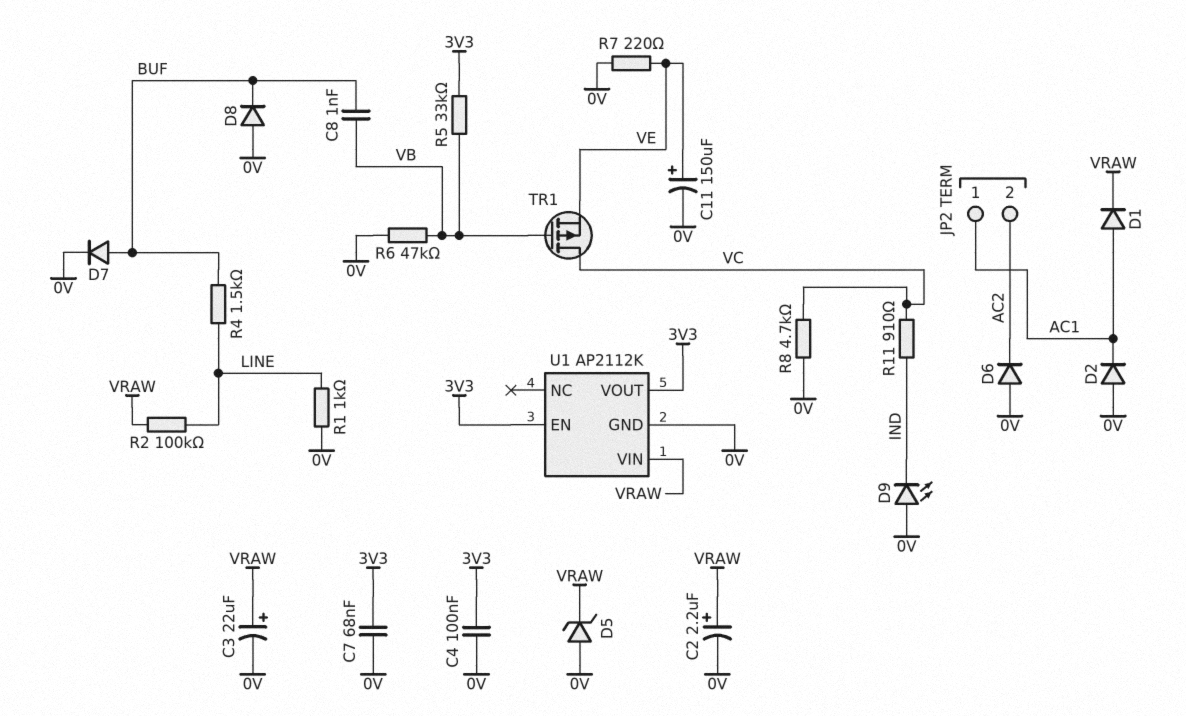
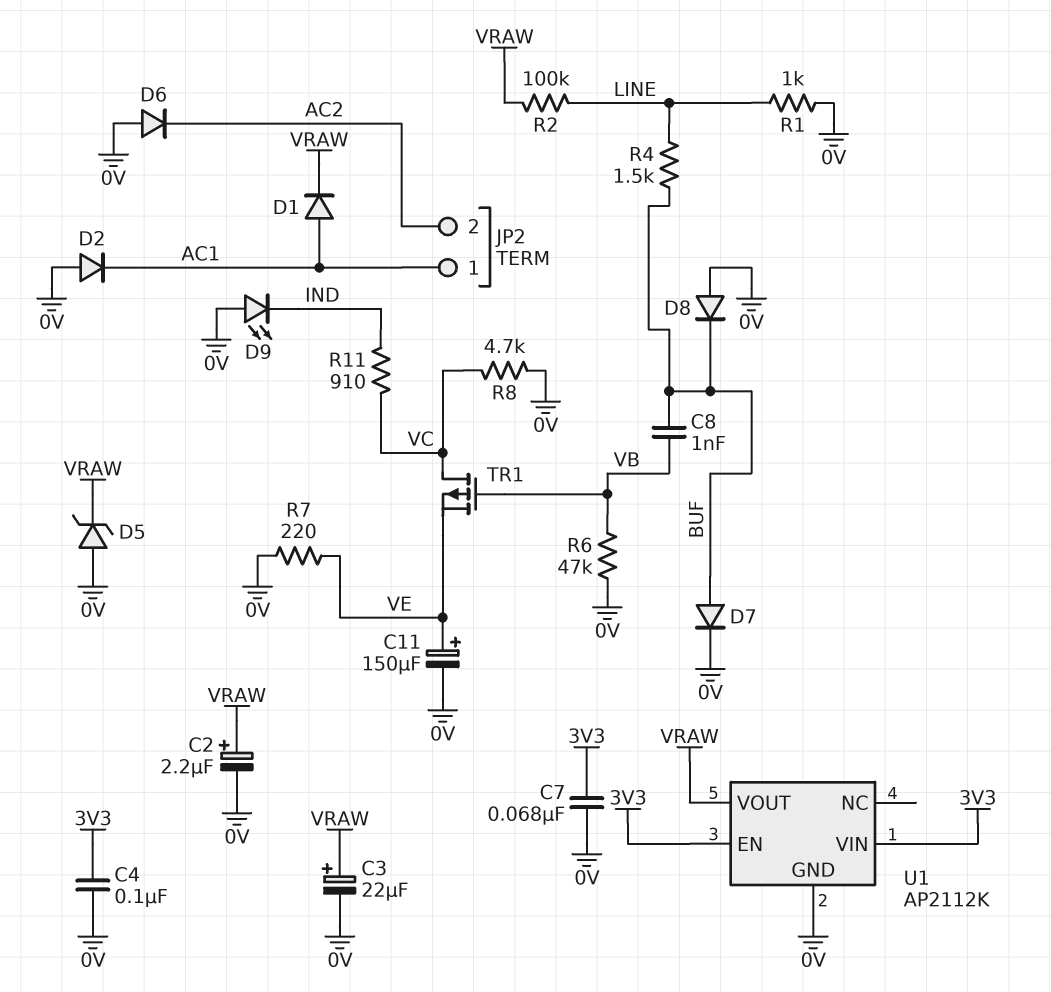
R5: 33k (3V3, VB) -> none
U1 pin VIN: VRAW -> 3V3
U1 pin VOUT: 3V3 -> VRAW

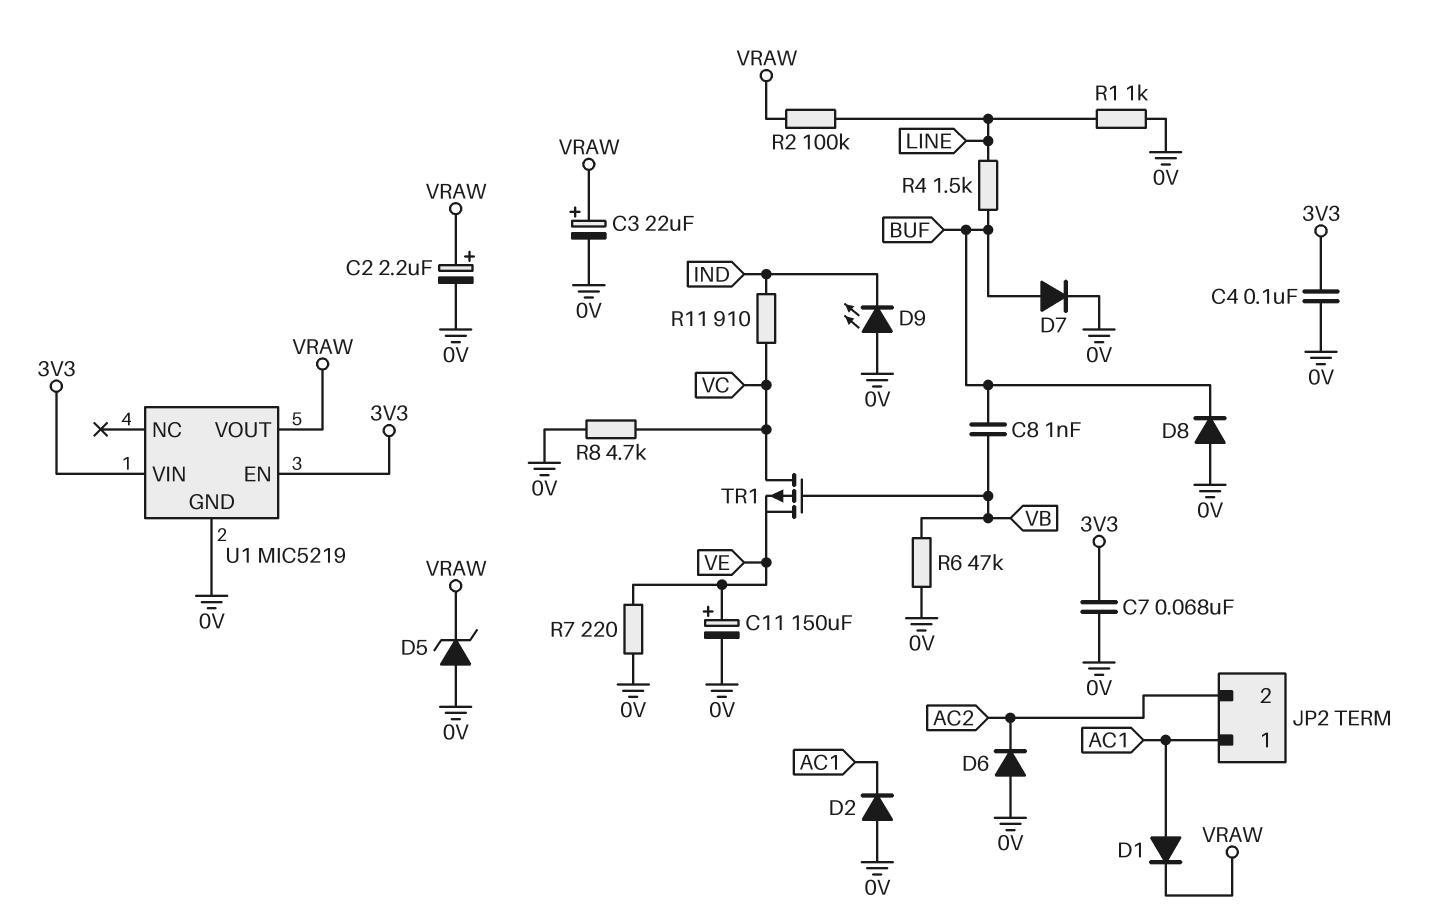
U1: AP2112K -> MIC5219

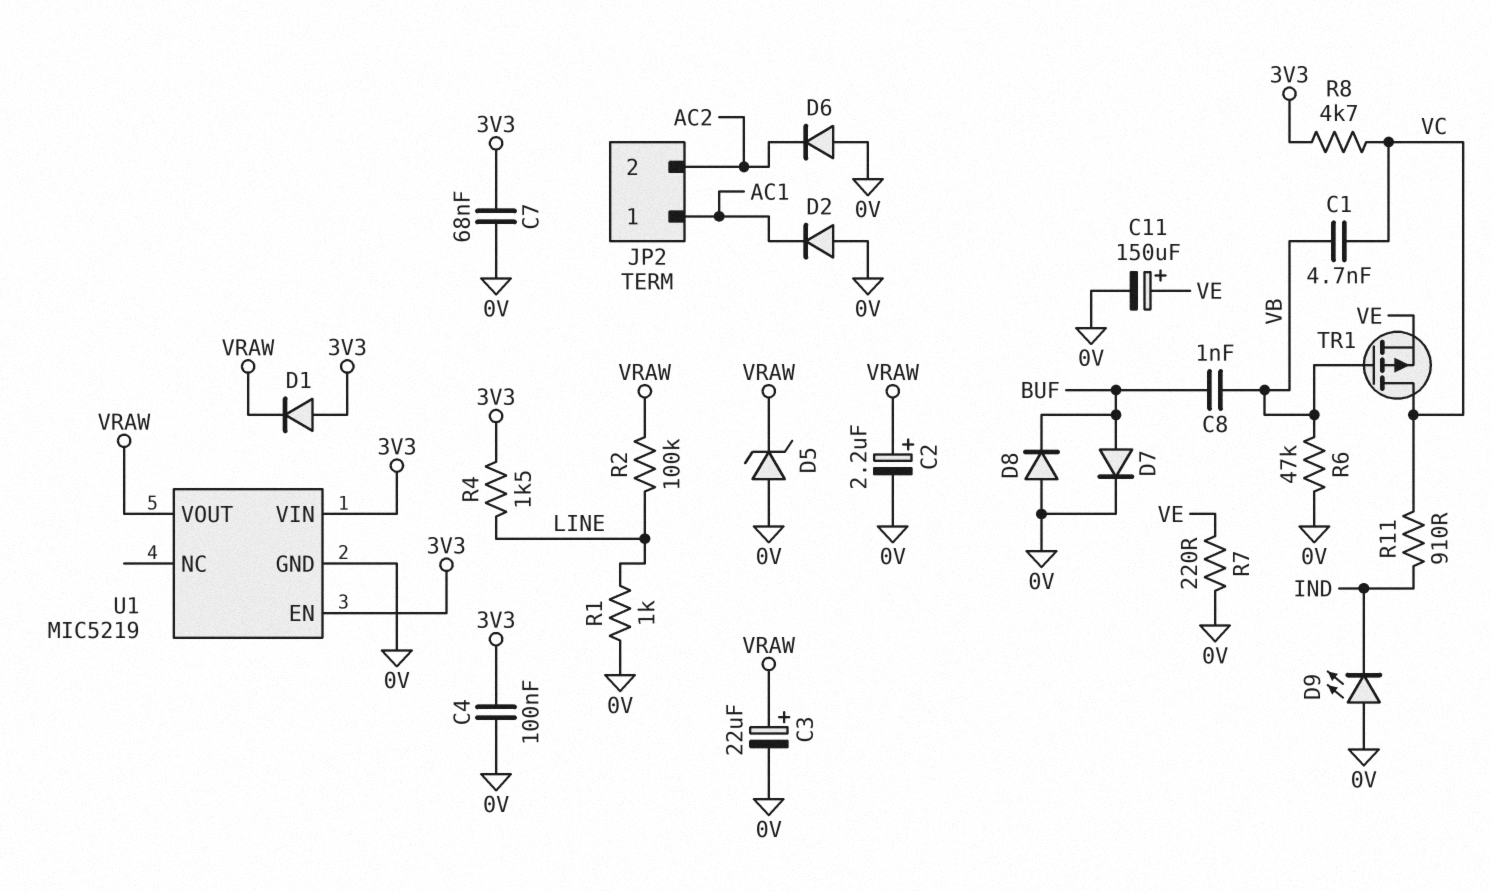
C1: none -> 4.7nF (VB, VC)
D1: diode (A AC1, K VRAW) -> diode (A 3V3, K VRAW)
R4: 1.5k (BUF, LINE) -> 1.5k (3V3, LINE)
R8: 4.7k (0V, VC) -> 4.7k (3V3, VC)

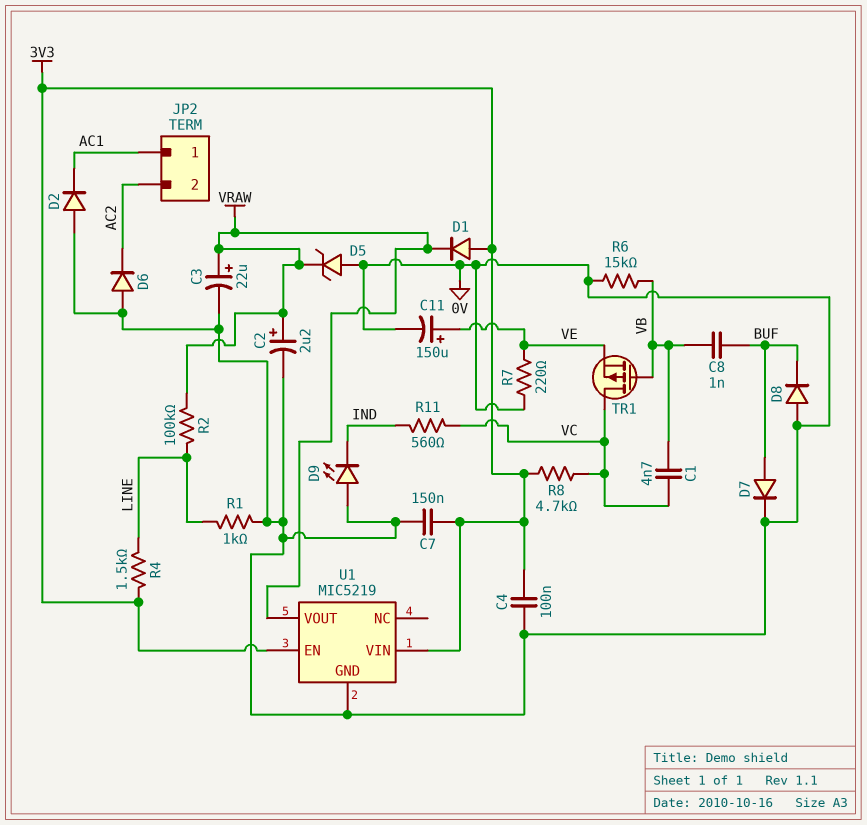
C7: 68nF (0V, 3V3) -> 150nF (0V, 3V3)
R6: 47k (0V, VB) -> 15k (0V, VB)
R11: 910 (IND, VC) -> 560 (IND, VC)

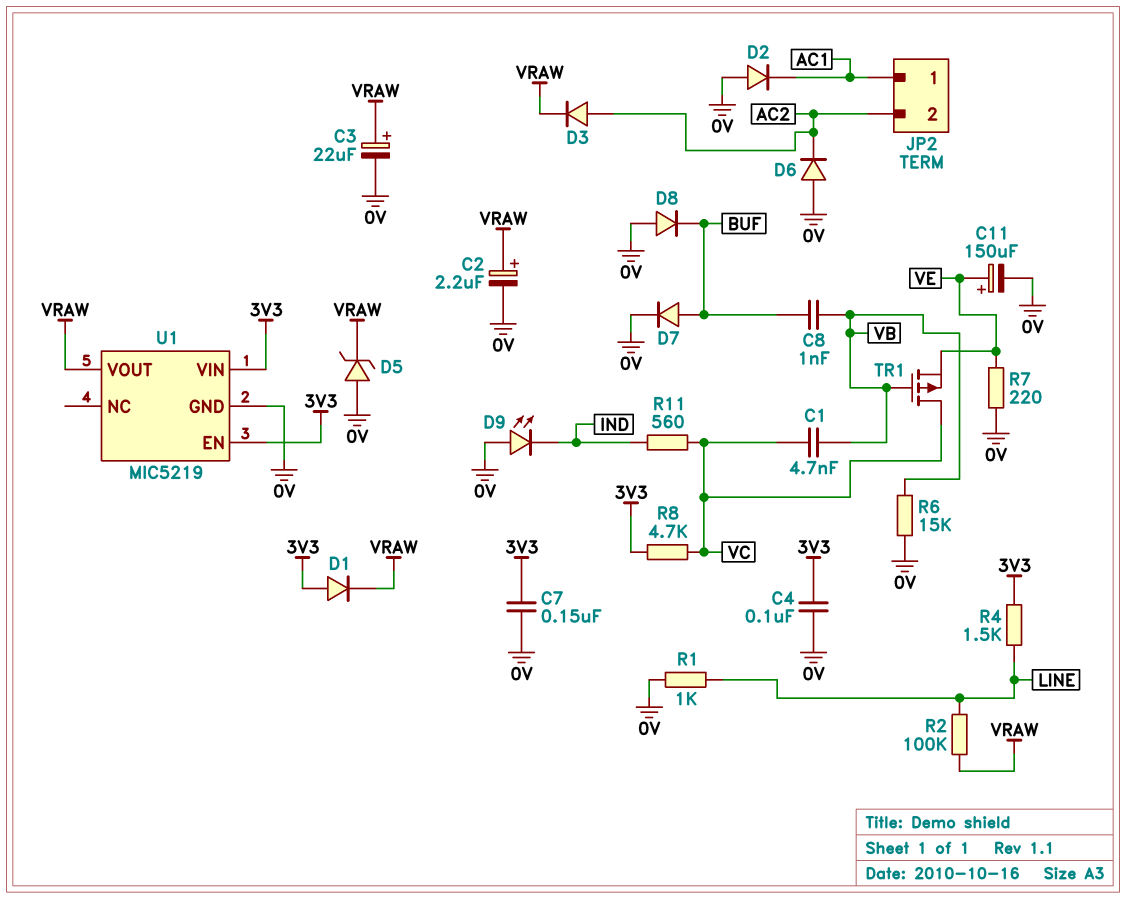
D3: none -> diode (A AC2, K VRAW)

